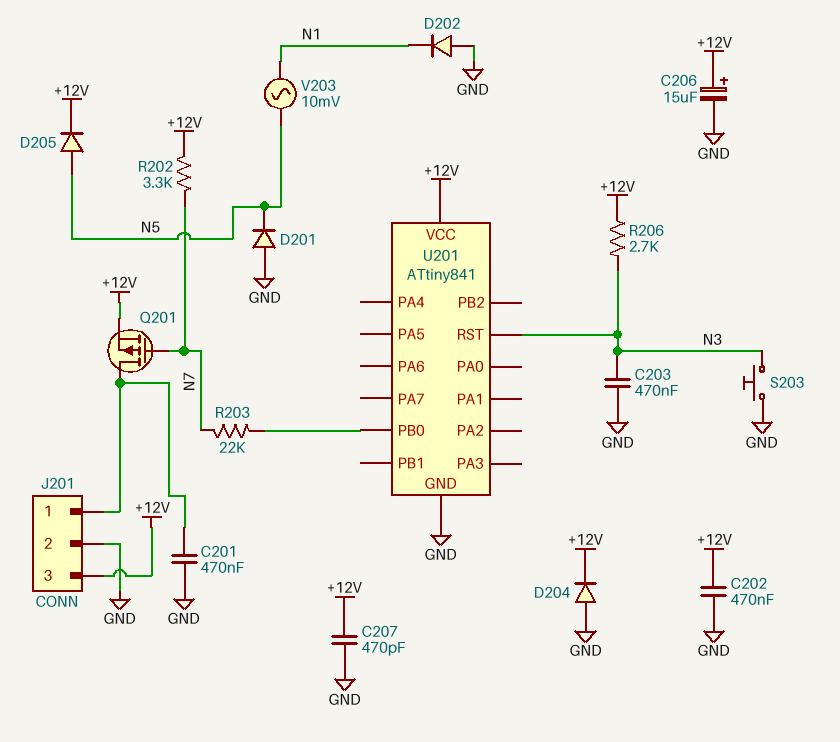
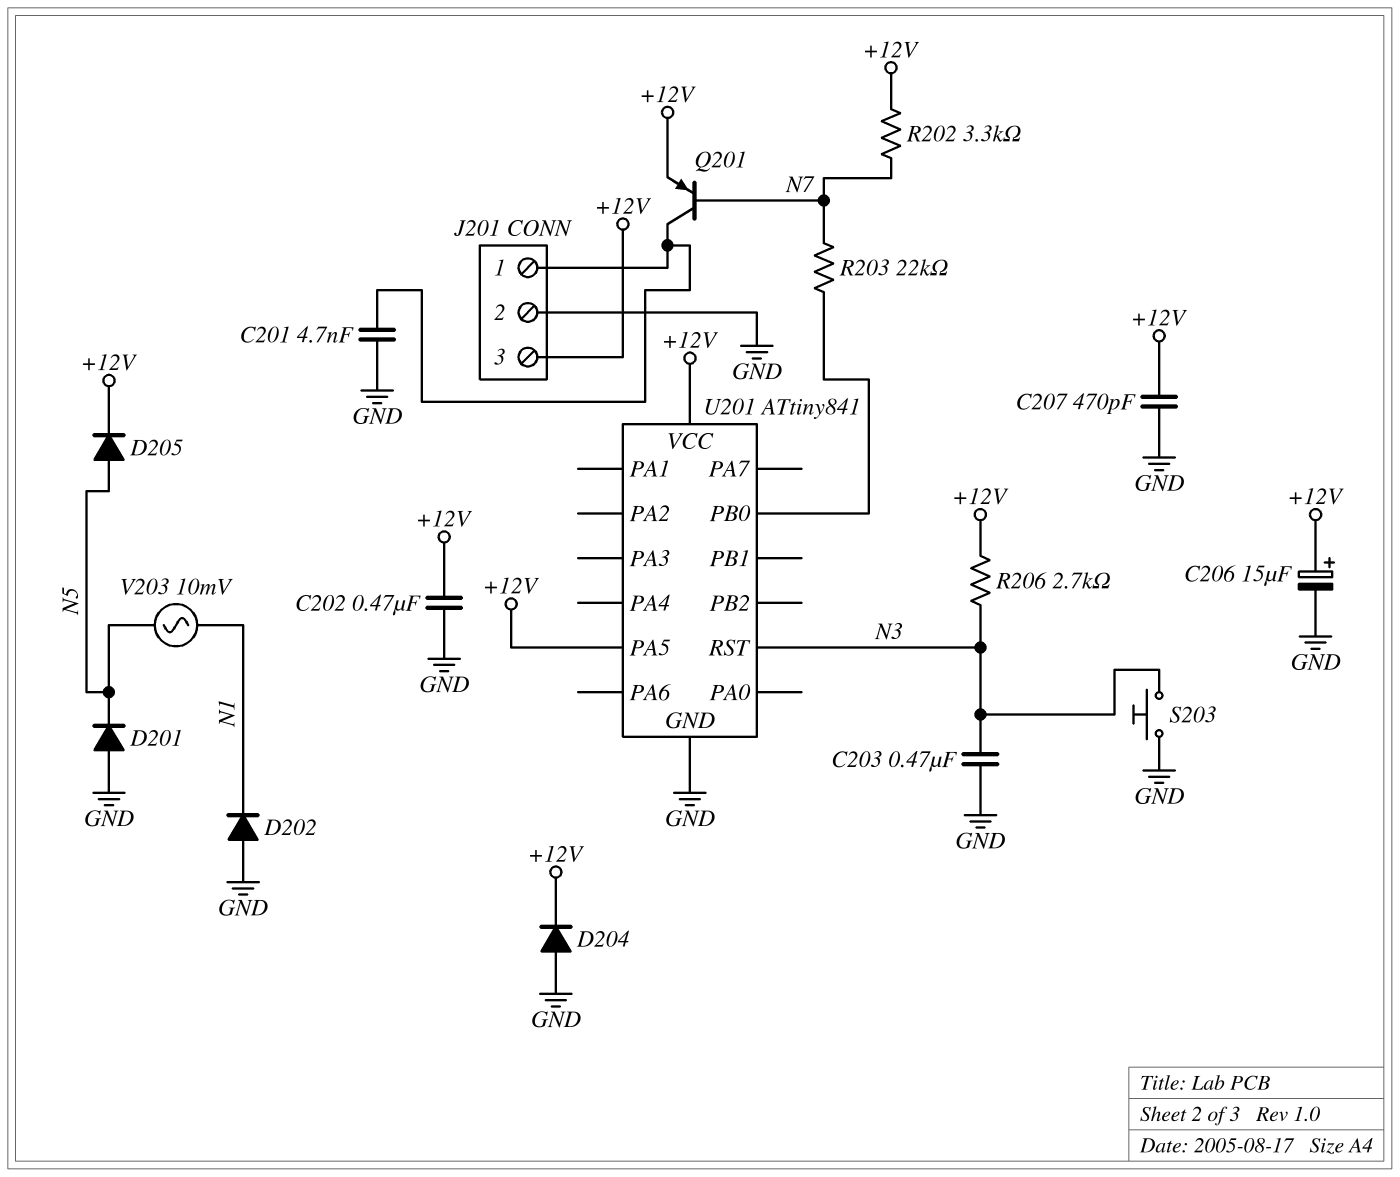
C201: 470nF (GND, J201/1) -> 4.7nF (GND, J201/1)
Q201: PMOS (G N7, D J201/1, S +12V) -> PNP (B N7, C J201/1, E +12V)
U201 pin PA5: none -> +12V

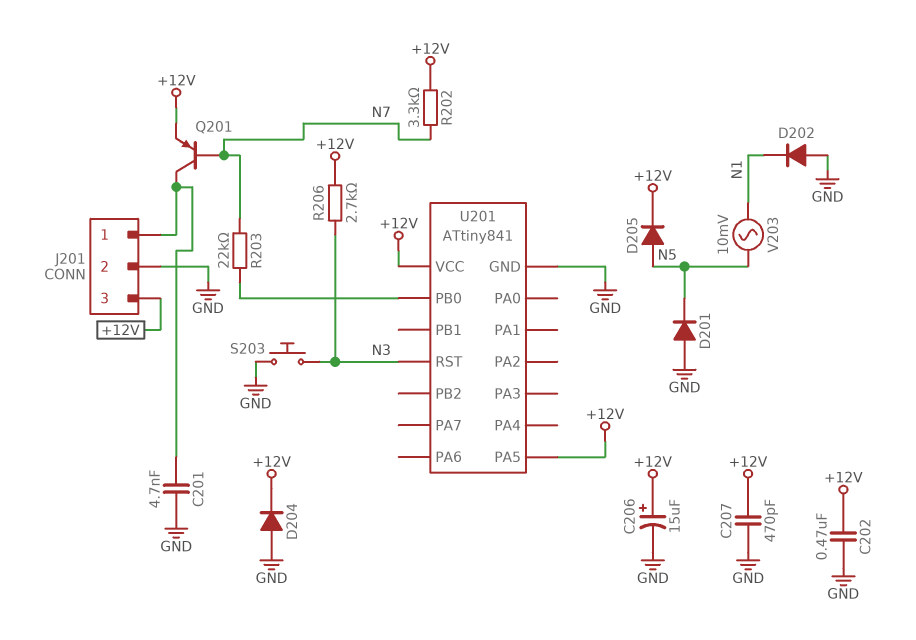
C203: 470nF (GND, N3) -> none

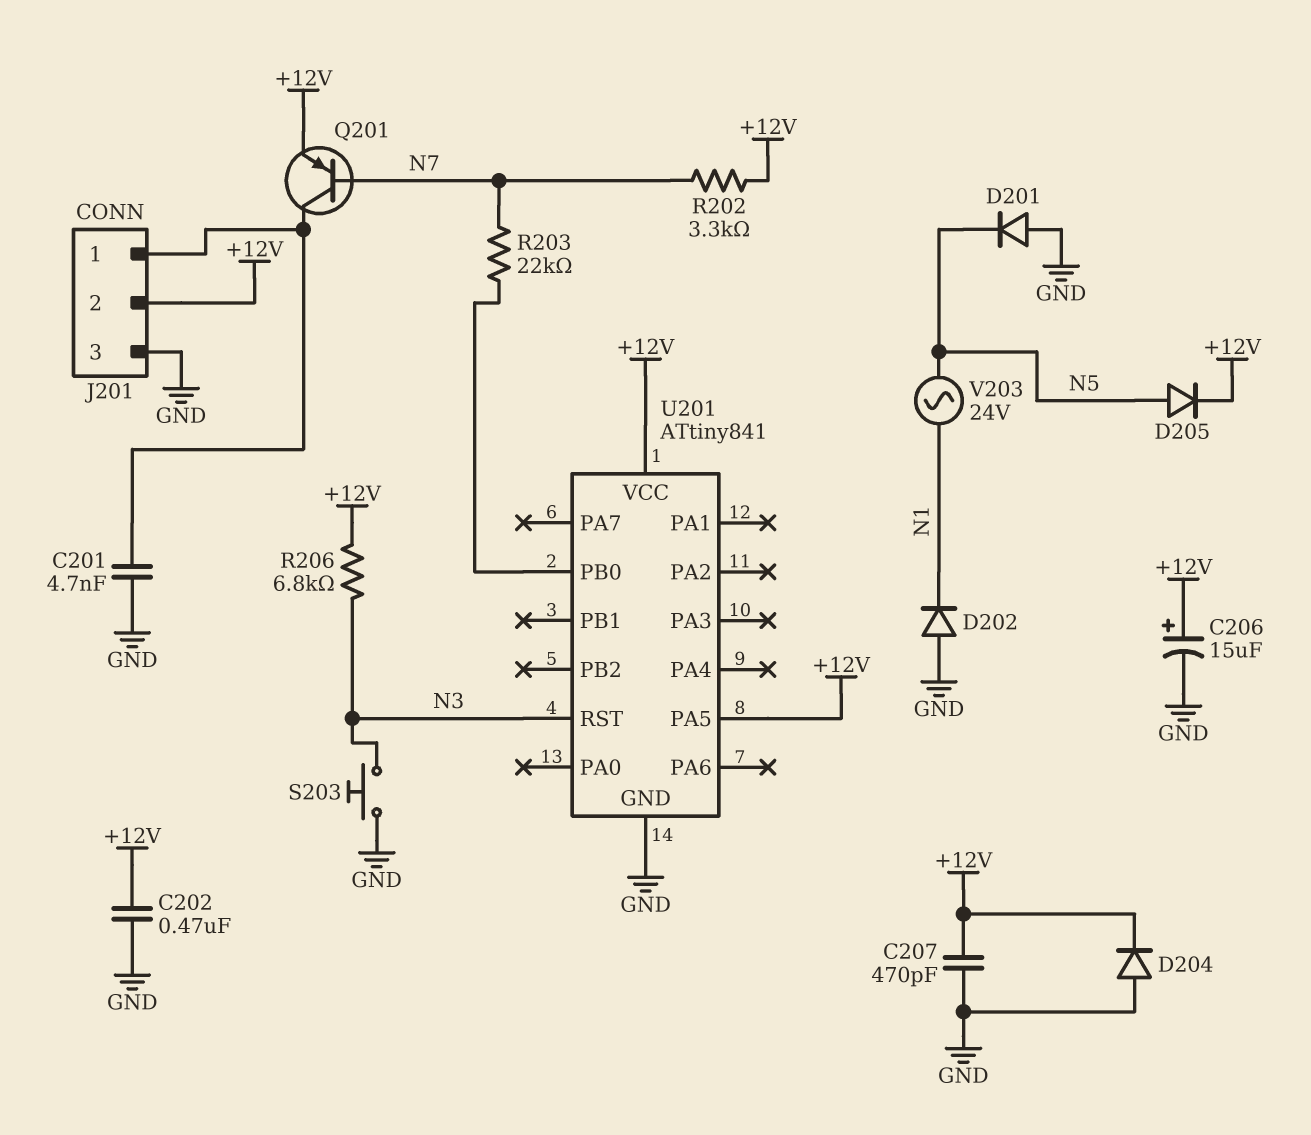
J201 pin 2: GND -> +12V
J201 pin 3: +12V -> GND
R206: 2.7k (+12V, N3) -> 6.8k (+12V, N3)
V203: AC 10mV (N1, N5) -> AC 24V (N1, N5)

